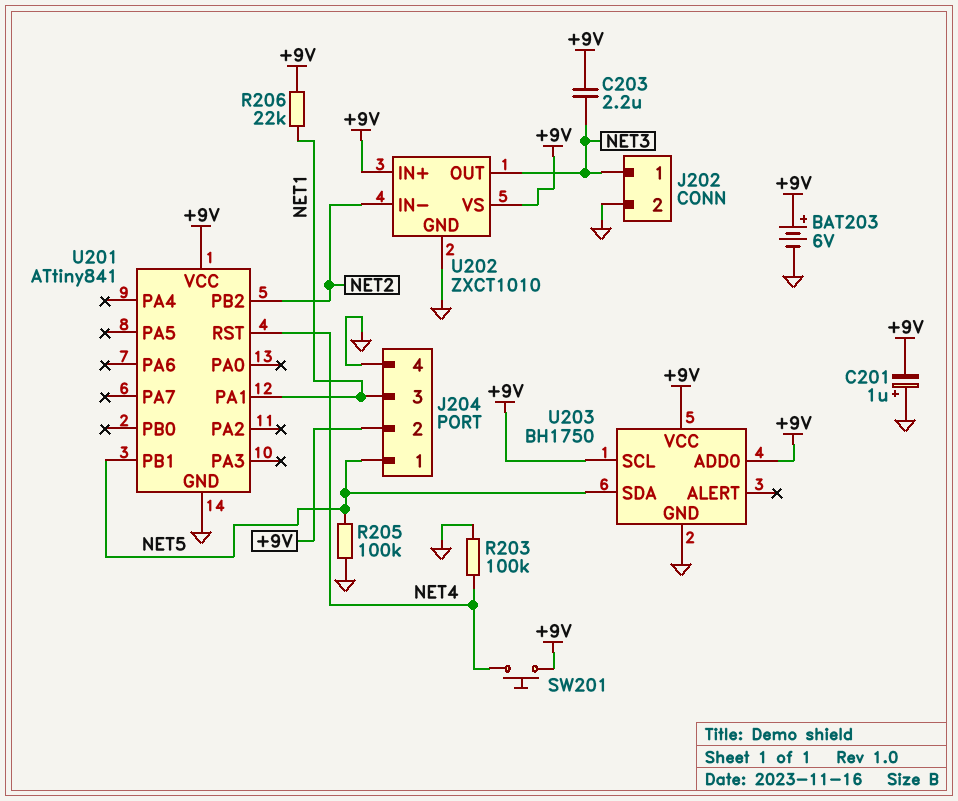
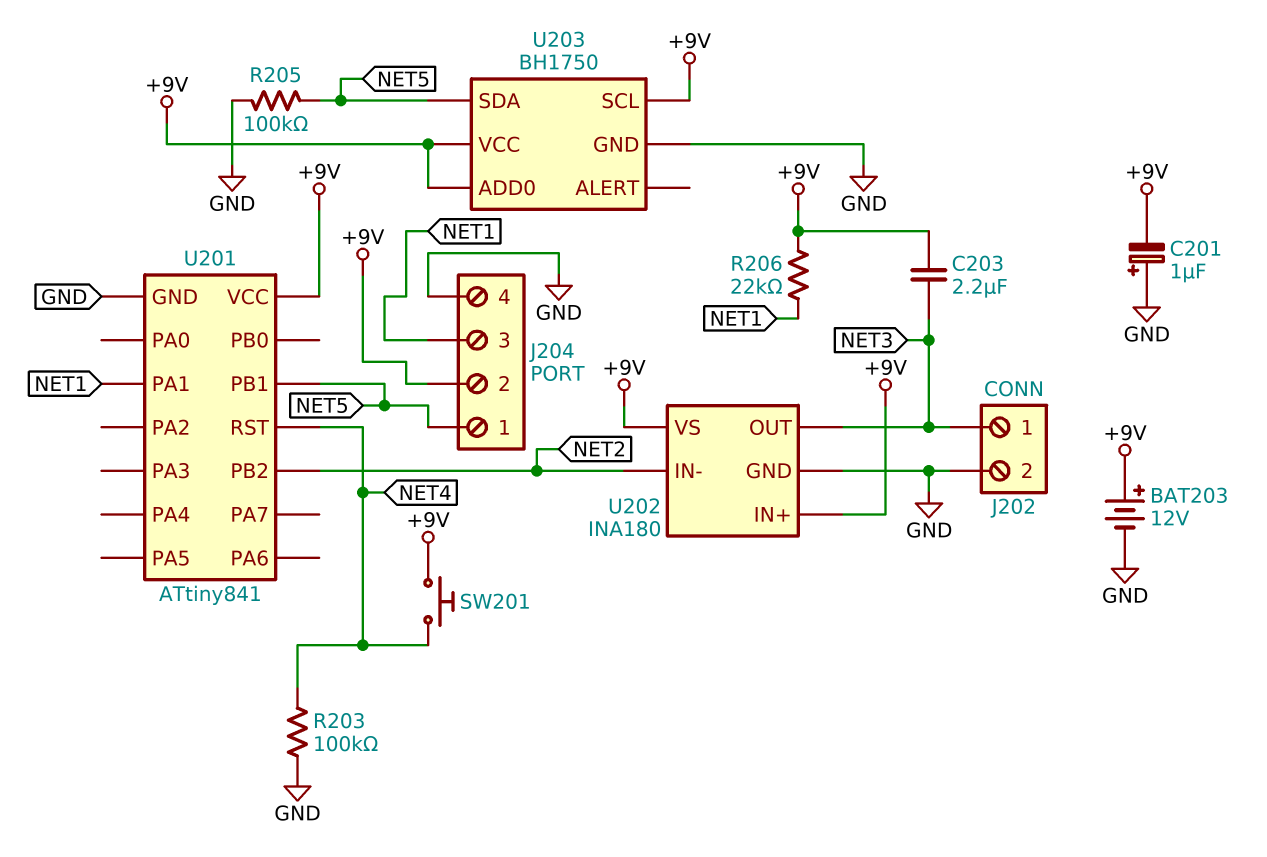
BAT203: 6V (plus +9V, minus GND) -> 12V (plus +9V, minus GND)
U202: ZXCT1010 -> INA180

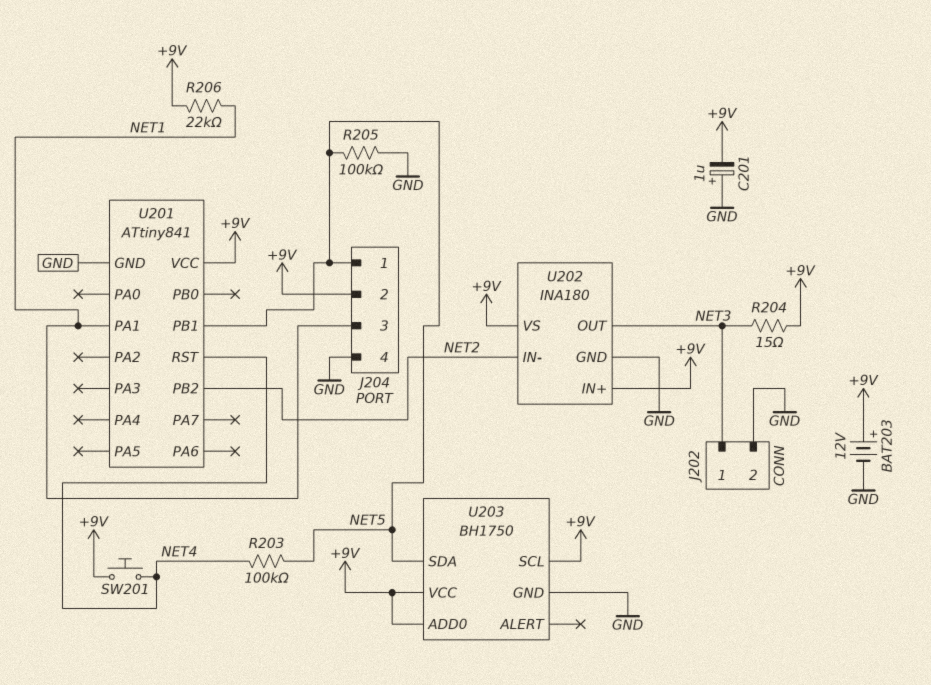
C203: 2.2uF (+9V, NET3) -> none
R203: 100k (GND, NET4) -> 100k (NET4, NET5)
R204: none -> 15 (+9V, NET3)

